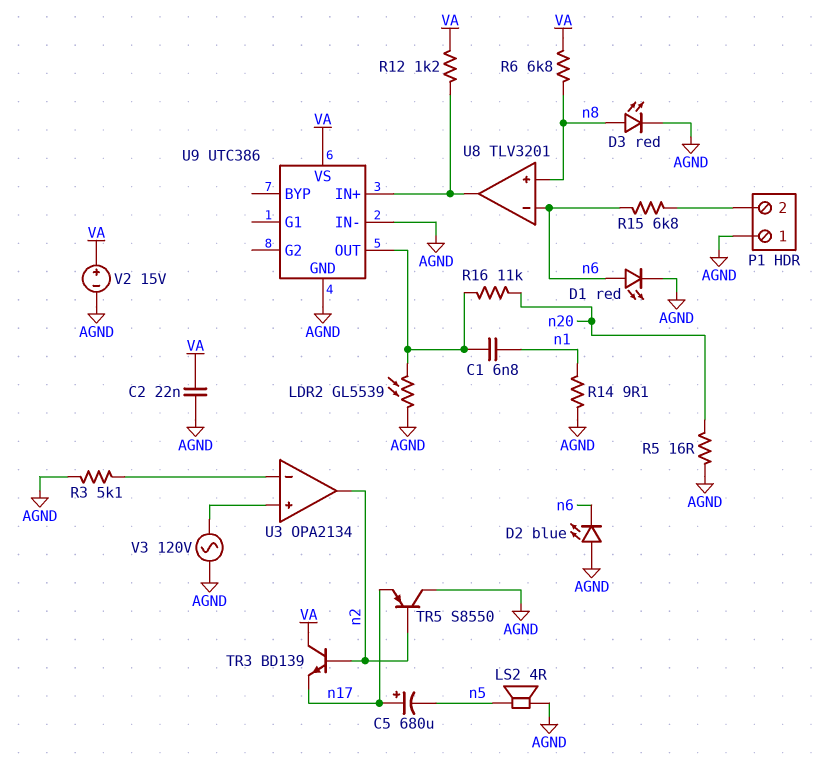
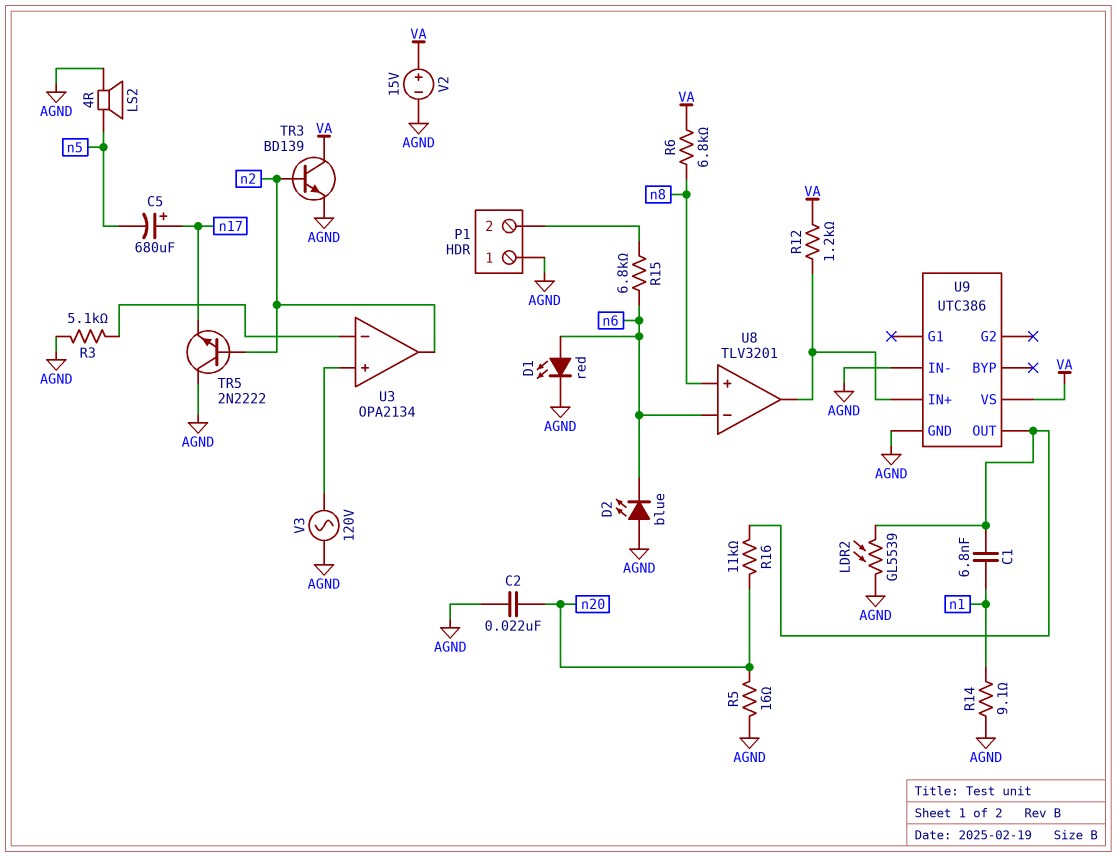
C2: 22nF (AGND, VA) -> 22nF (AGND, n20)
D3: LED red (A n8, K AGND) -> none
TR3: NPN BD139 (B n2, C VA, E n17) -> NPN BD139 (B n2, C VA, E AGND)
TR5: PNP S8550 (B n2, C AGND, E n17) -> NPN 2N2222 (B n2, C AGND, E n17)

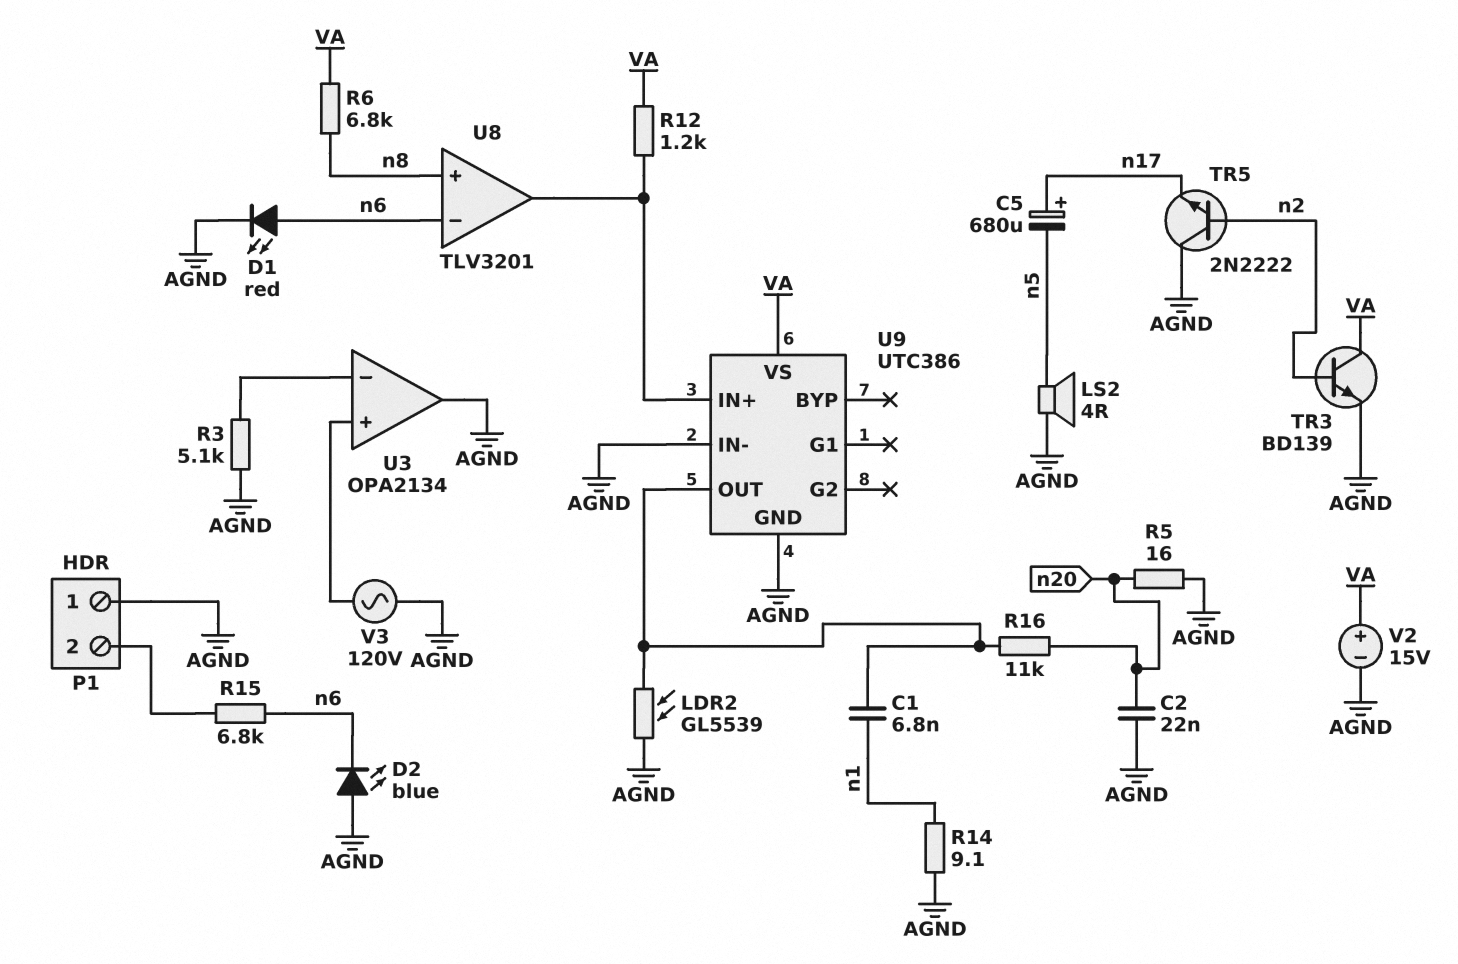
U3 pin out: n2 -> AGND

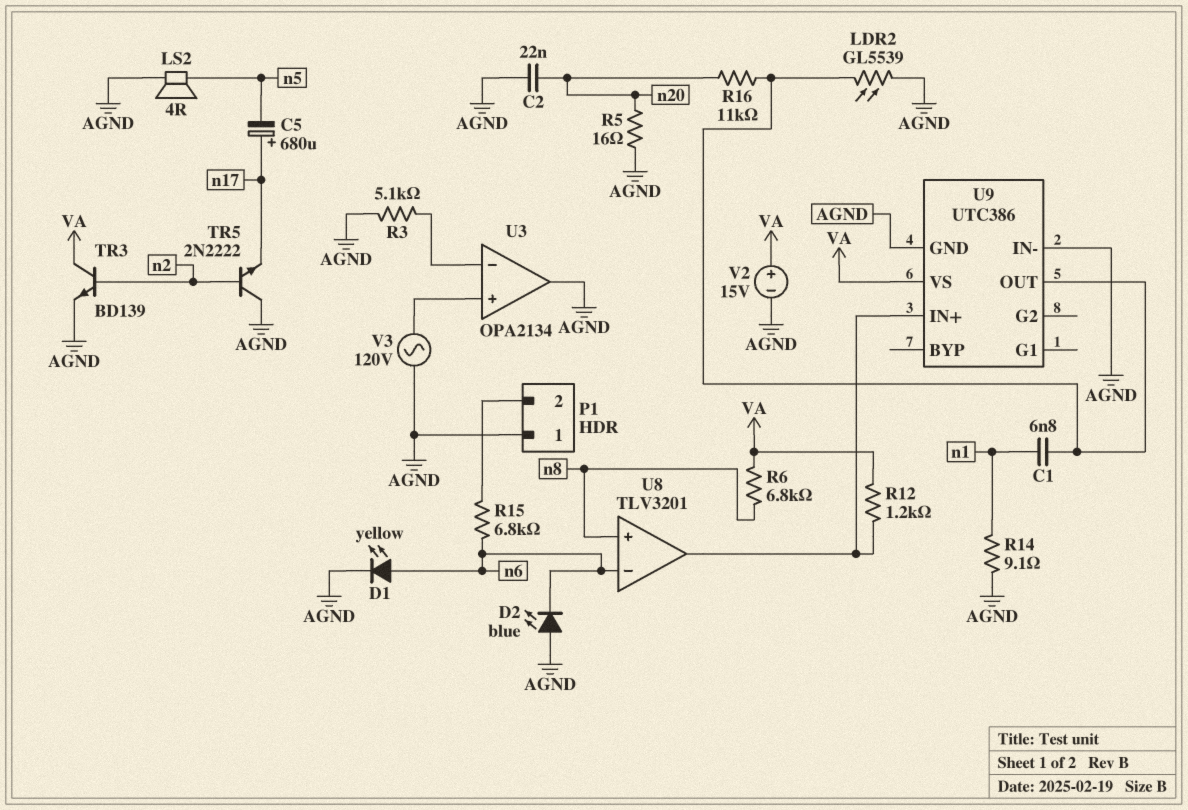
D1: LED red (A n6, K AGND) -> LED yellow (A n6, K AGND)

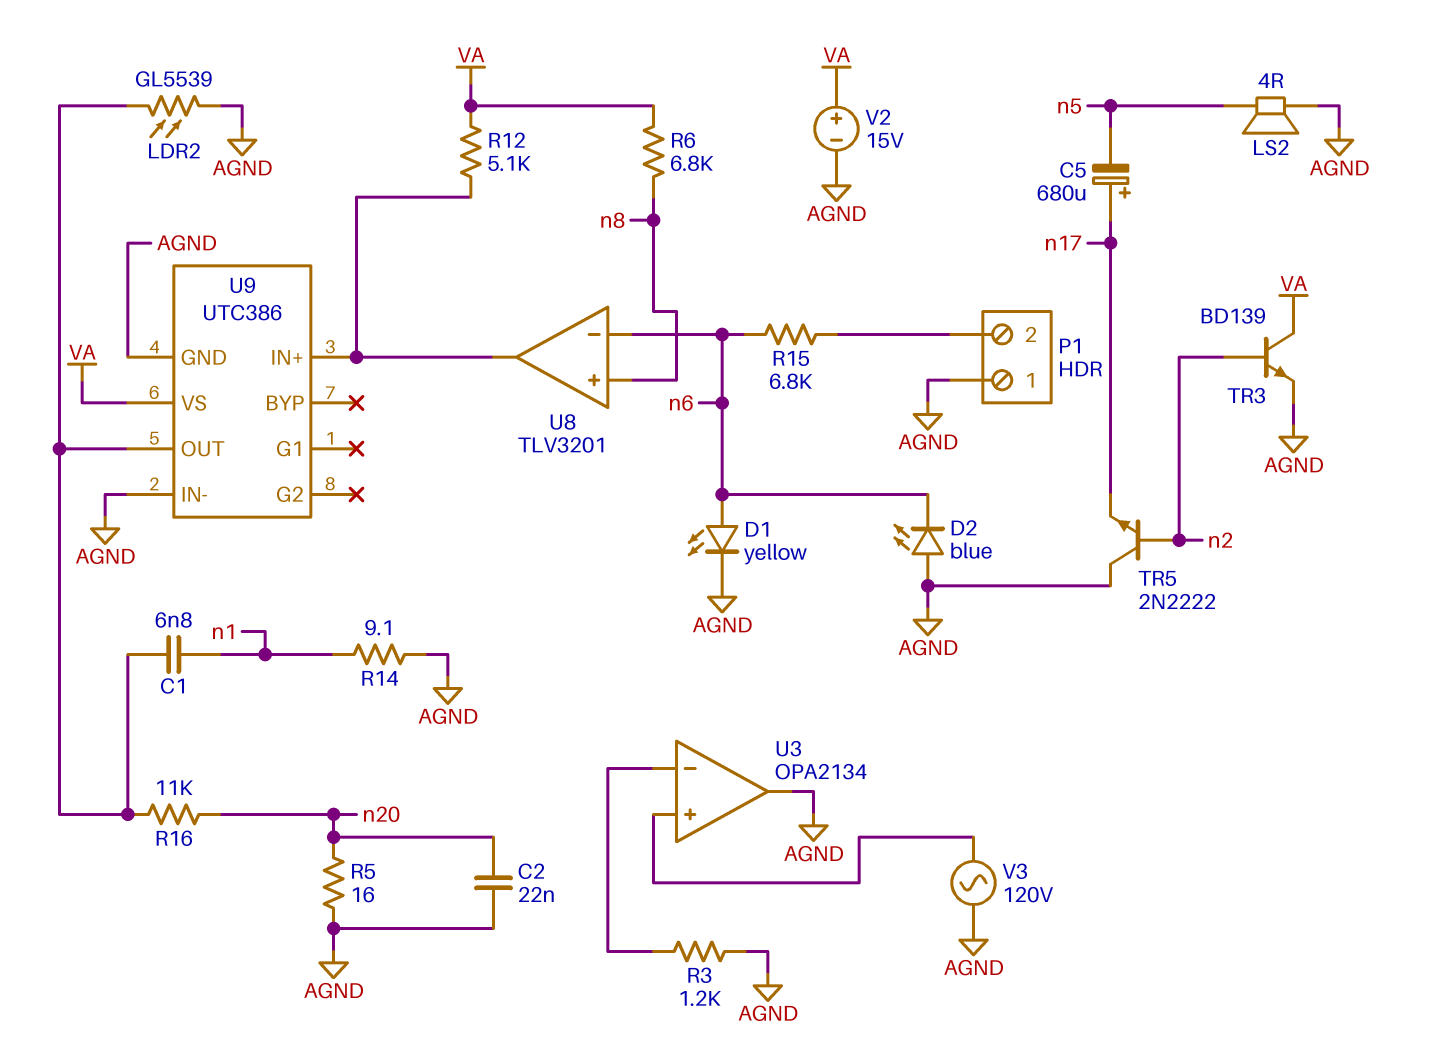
R3: 5.1k (AGND, U3/in-) -> 1.2k (AGND, U3/in-)
R12: 1.2k (U8/out, VA) -> 5.1k (U8/out, VA)

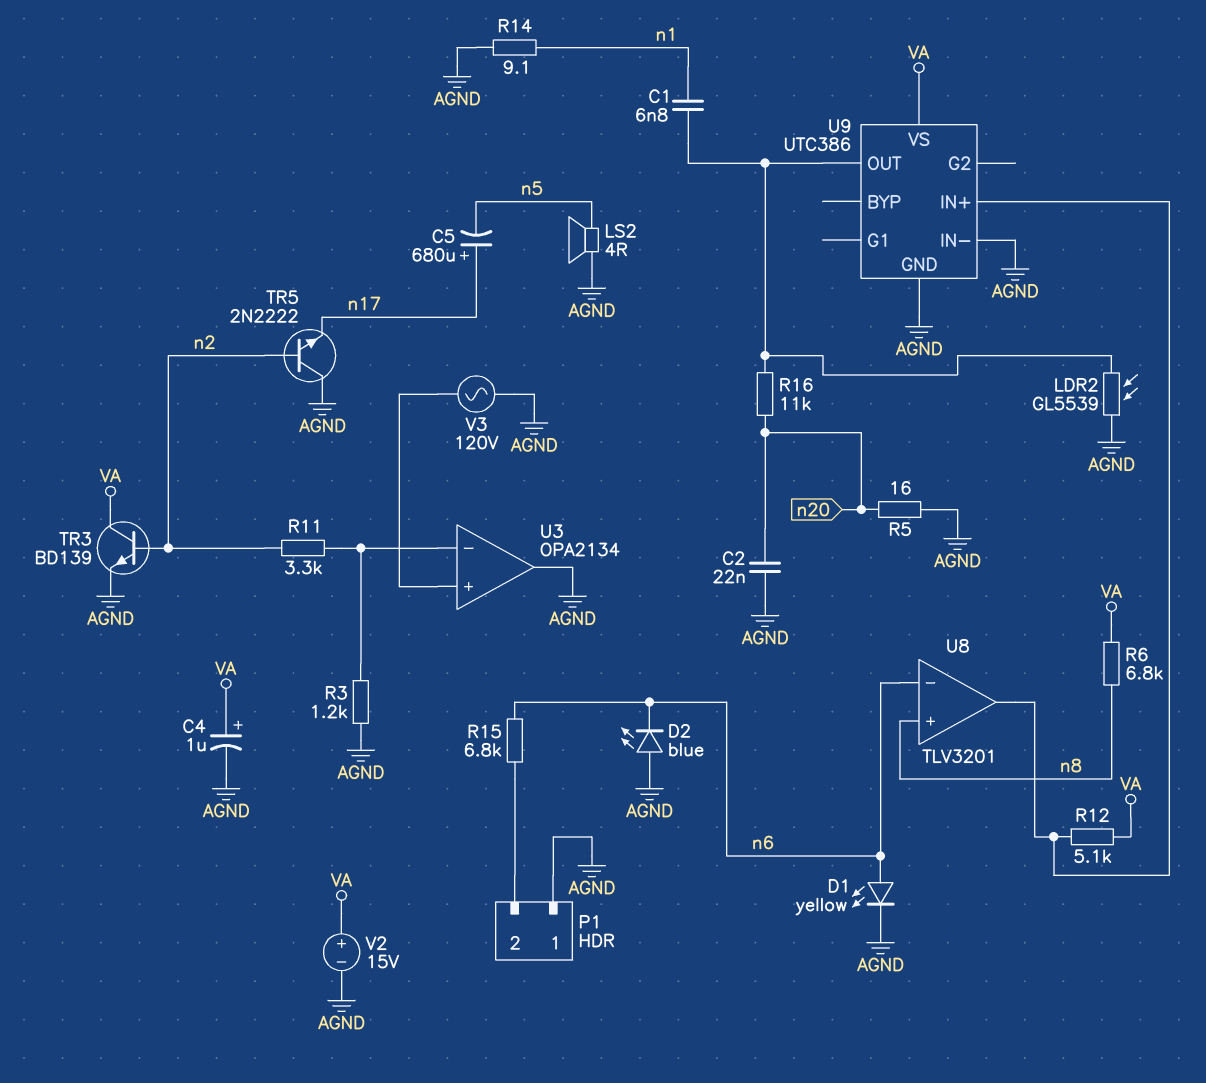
C4: none -> 1uF (plus VA, minus AGND)
R11: none -> 3.3k (U3/in-, n2)

